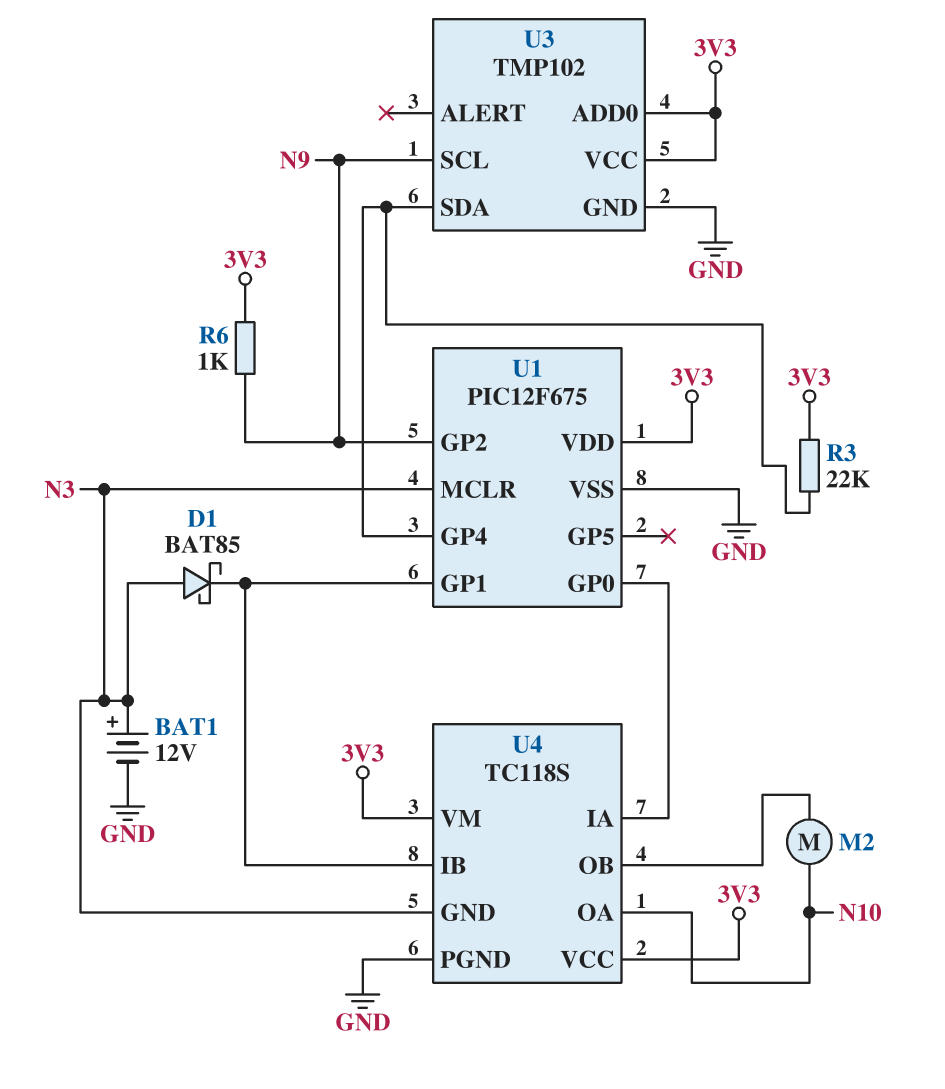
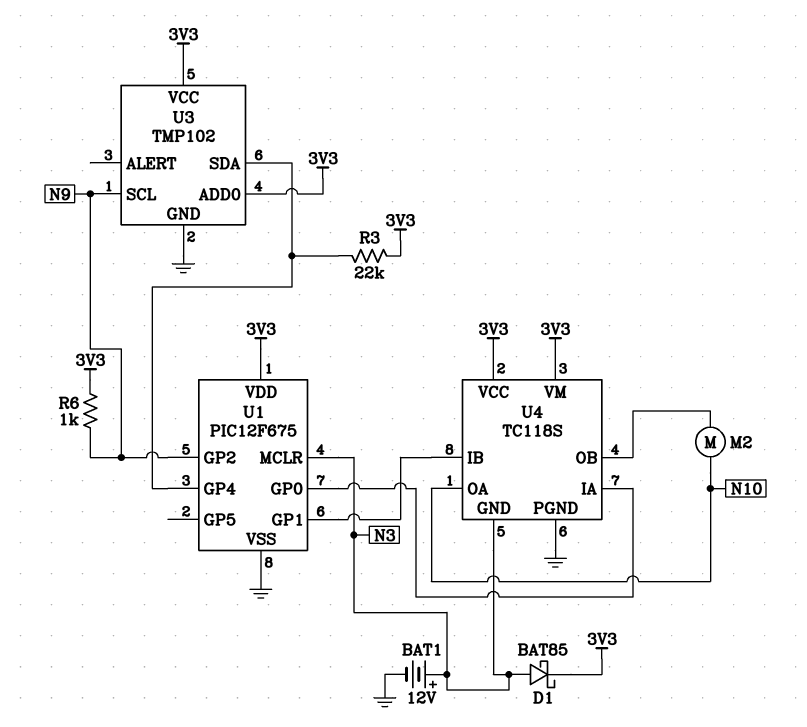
D1: schottky BAT85 (A N3, K U1/GP1) -> schottky BAT85 (A N3, K 3V3)

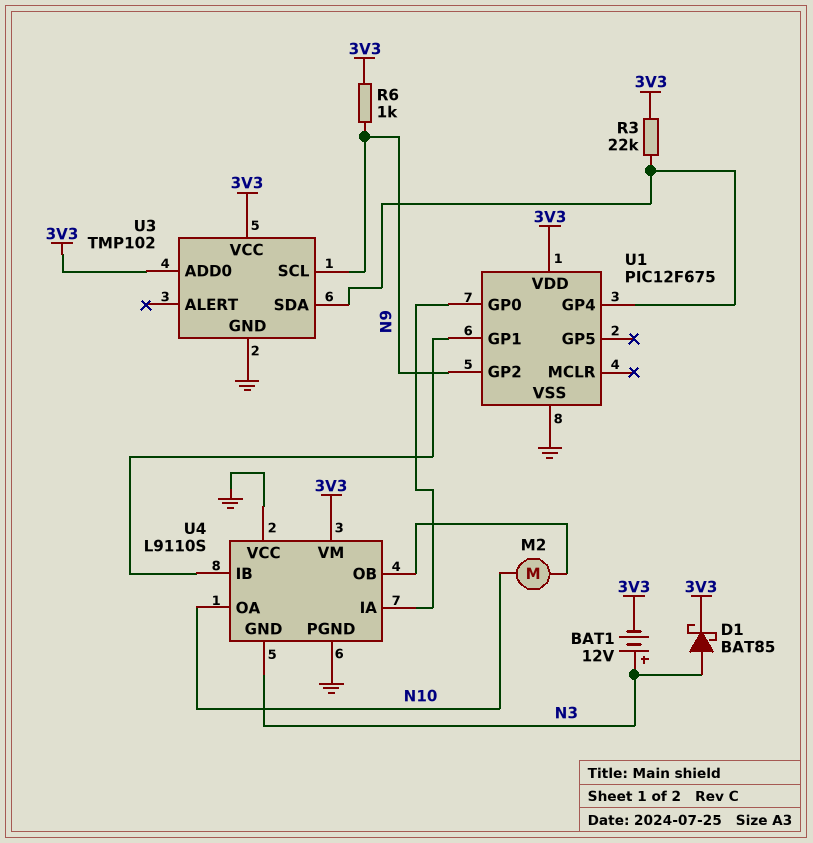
BAT1: 12V (plus N3, minus GND) -> 12V (plus N3, minus 3V3)
U1 pin MCLR: N3 -> none
U4: TC118S -> L9110S
U4 pin VCC: 3V3 -> GND

